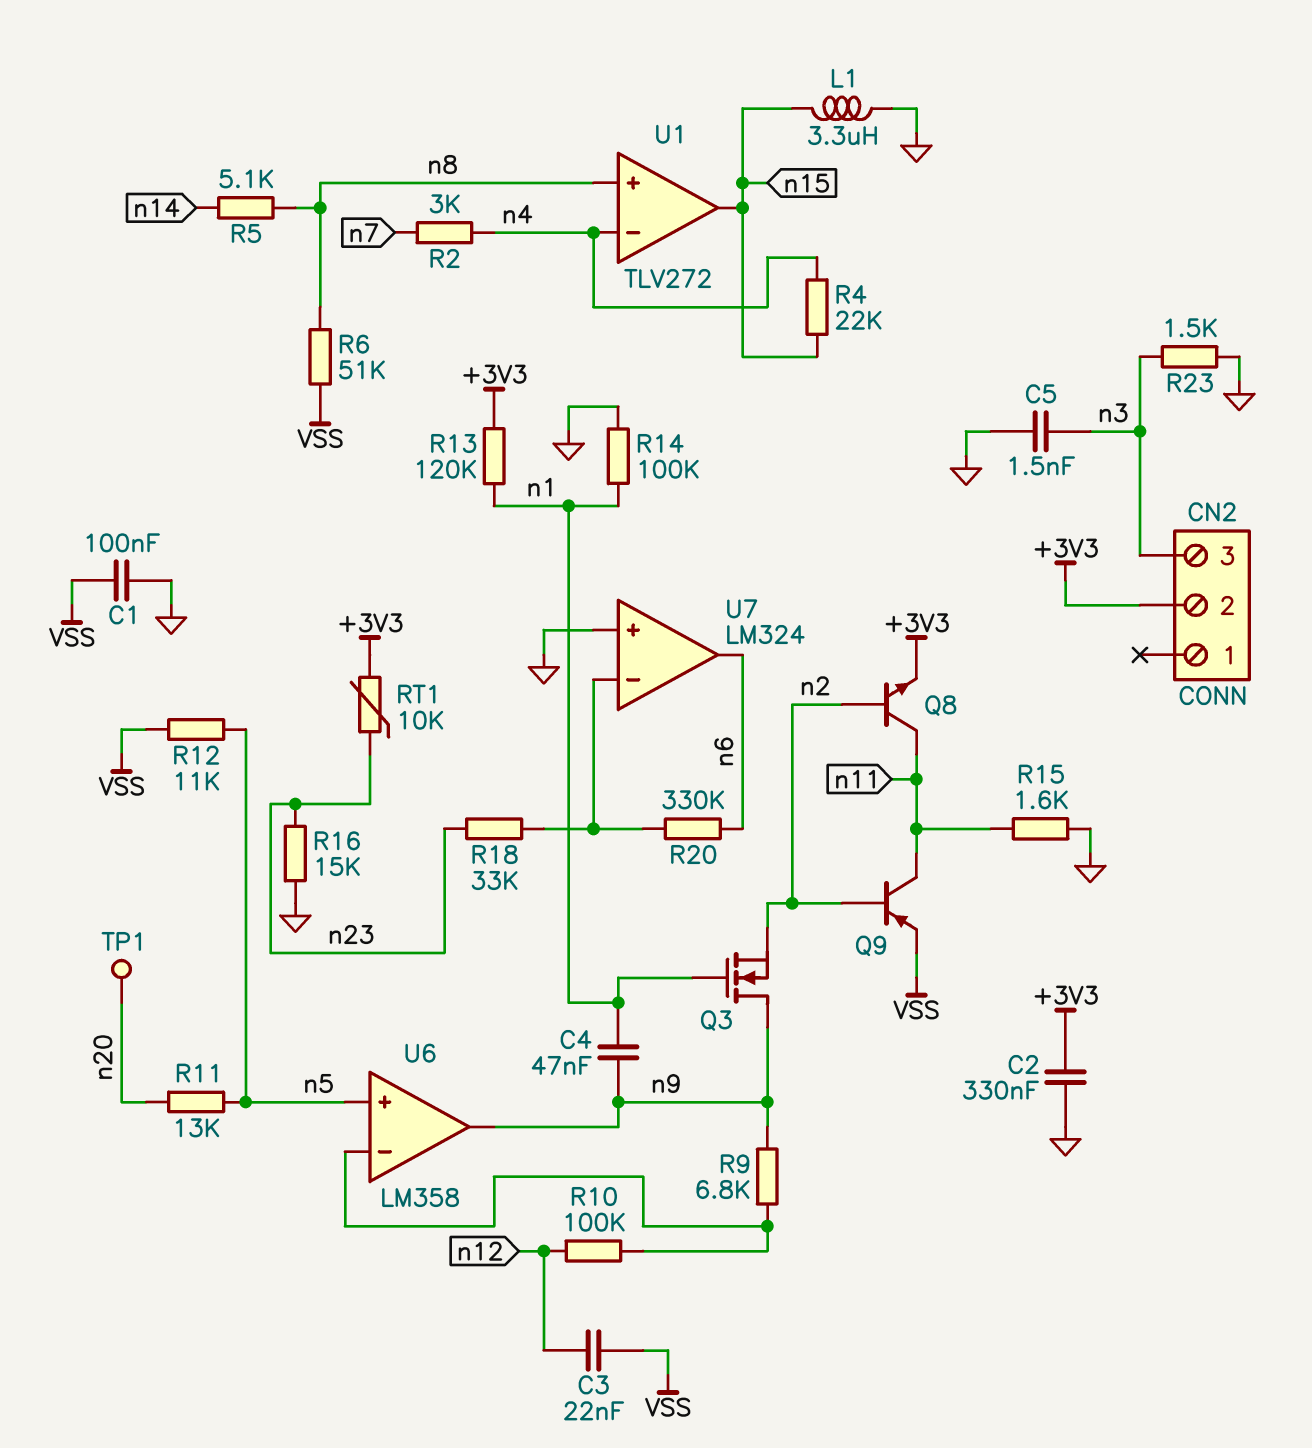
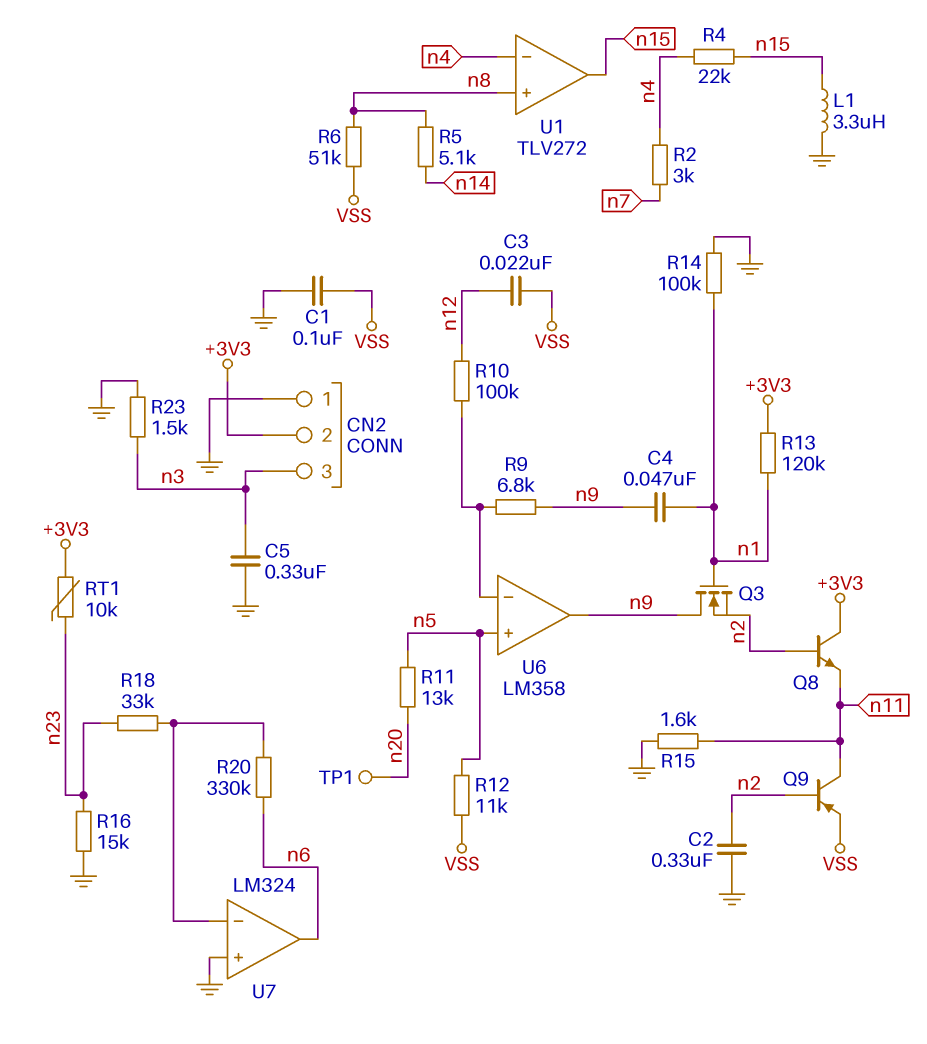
C2: 330nF (+3V3, GND) -> 330nF (GND, n2)
C5: 1.5nF (GND, n3) -> 330nF (GND, n3)
CN2 pin 1: none -> GND
Q8: NPN (B n2, C n11, E +3V3) -> NPN (B n2, C +3V3, E n11)

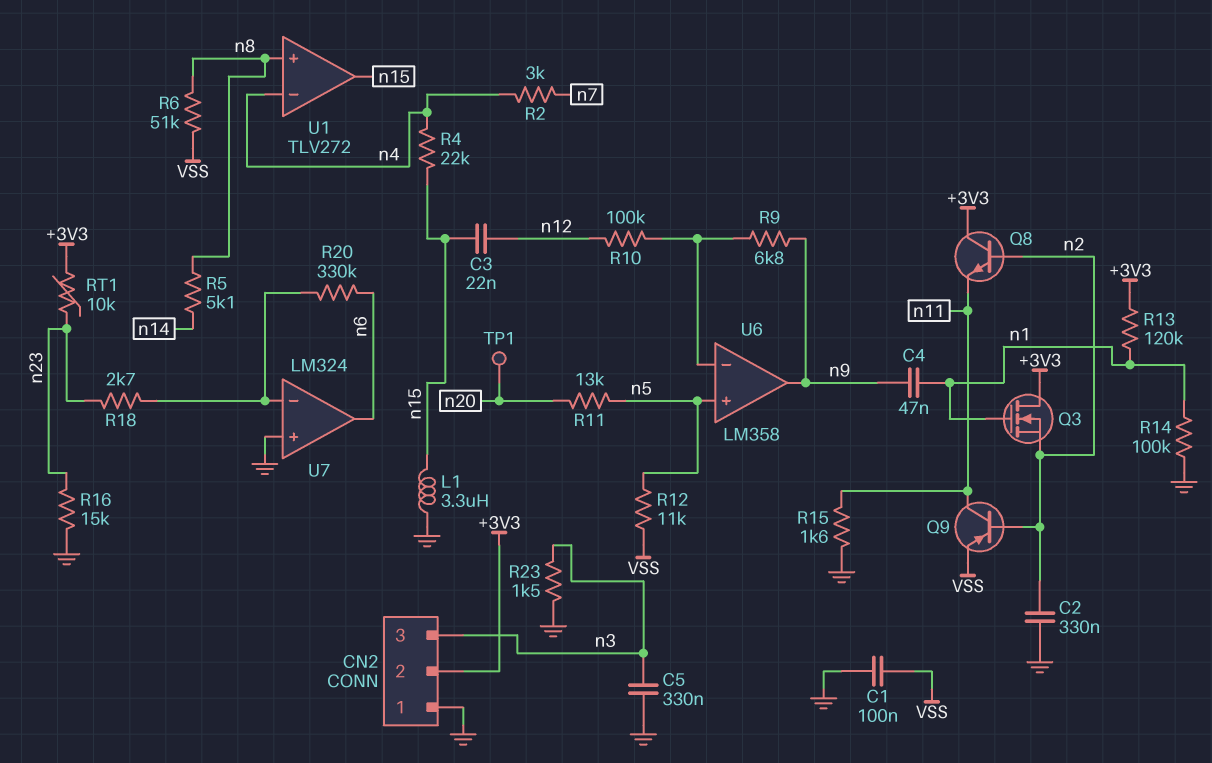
C3: 22nF (VSS, n12) -> 22nF (n12, n15)
Q3: NMOS (G n1, D n9, S n2) -> NMOS (G n1, D +3V3, S n2)
R18: 33k (U7/in-, n23) -> 2.7k (U7/in-, n23)

